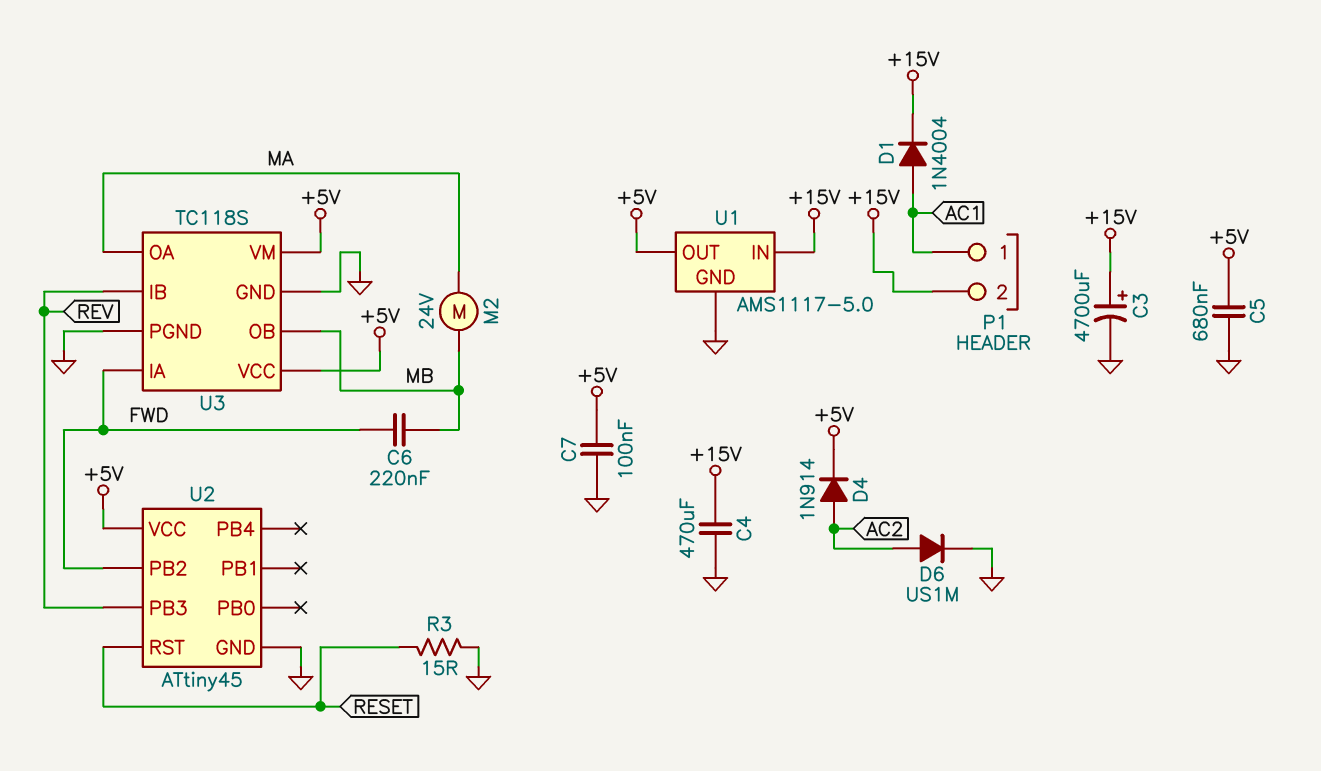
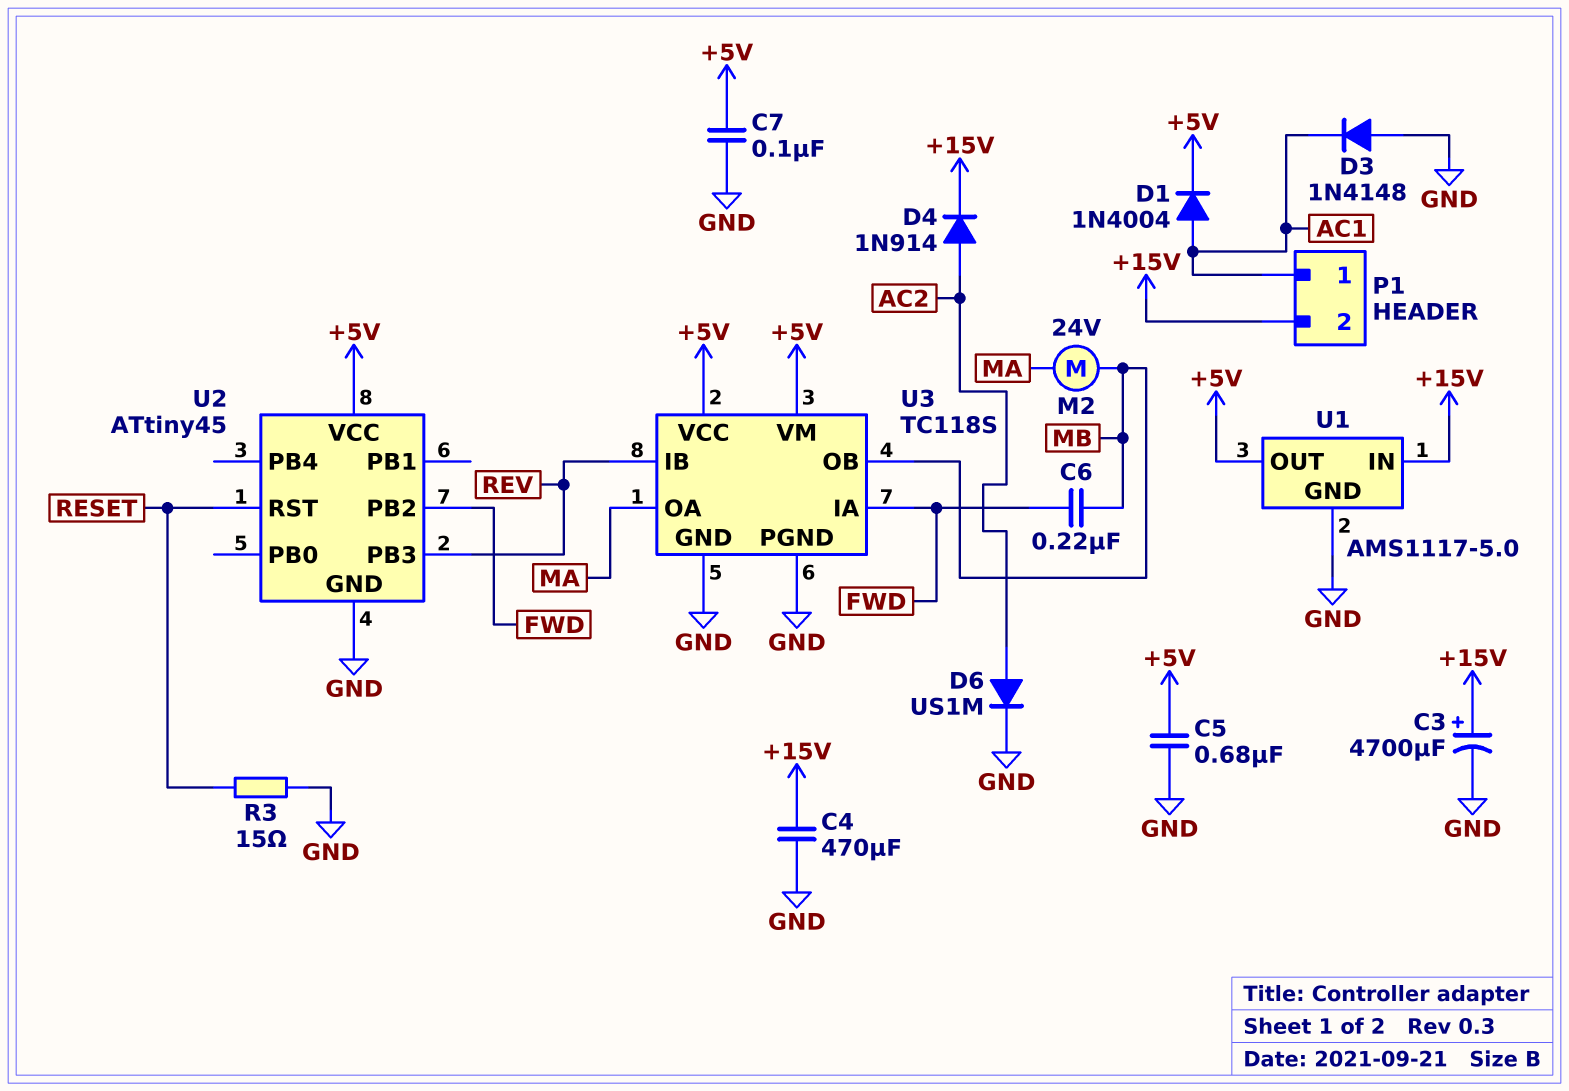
D1: diode 1N4004 (A AC1, K +15V) -> diode 1N4004 (A AC1, K +5V)
D3: none -> diode 1N4148 (A GND, K AC1)
D4: diode 1N914 (A AC2, K +5V) -> diode 1N914 (A AC2, K +15V)

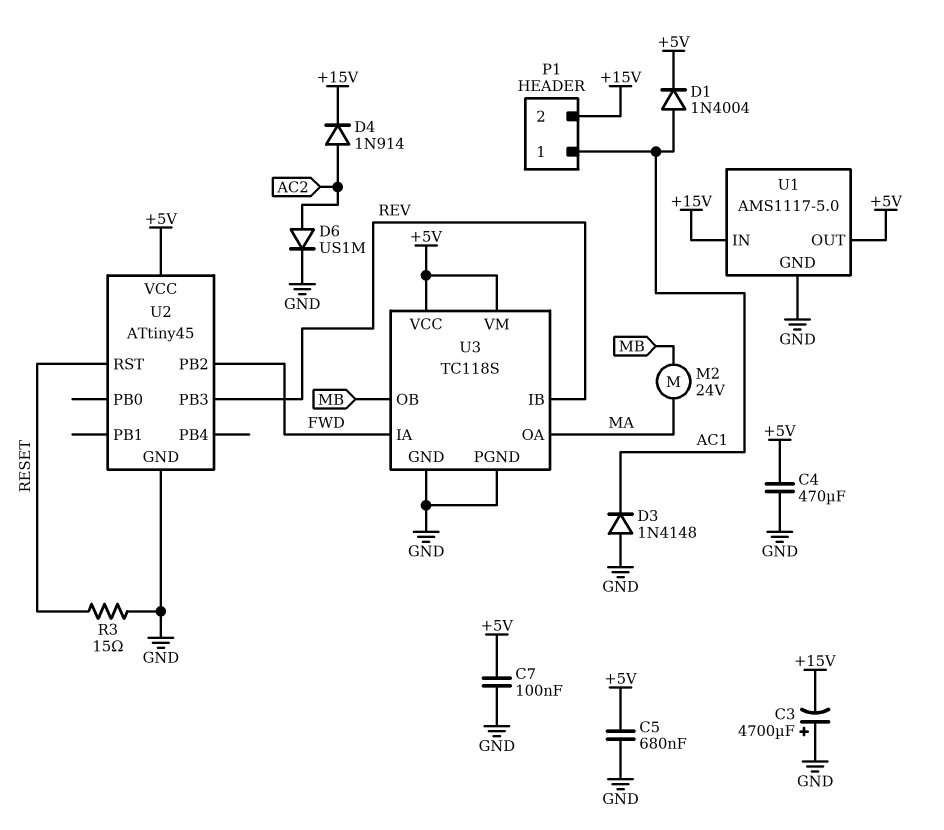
C3: 4700uF (plus +15V, minus GND) -> 4700uF (plus GND, minus +15V)
C4: 470uF (+15V, GND) -> 470uF (+5V, GND)
C6: 220nF (FWD, MB) -> none

